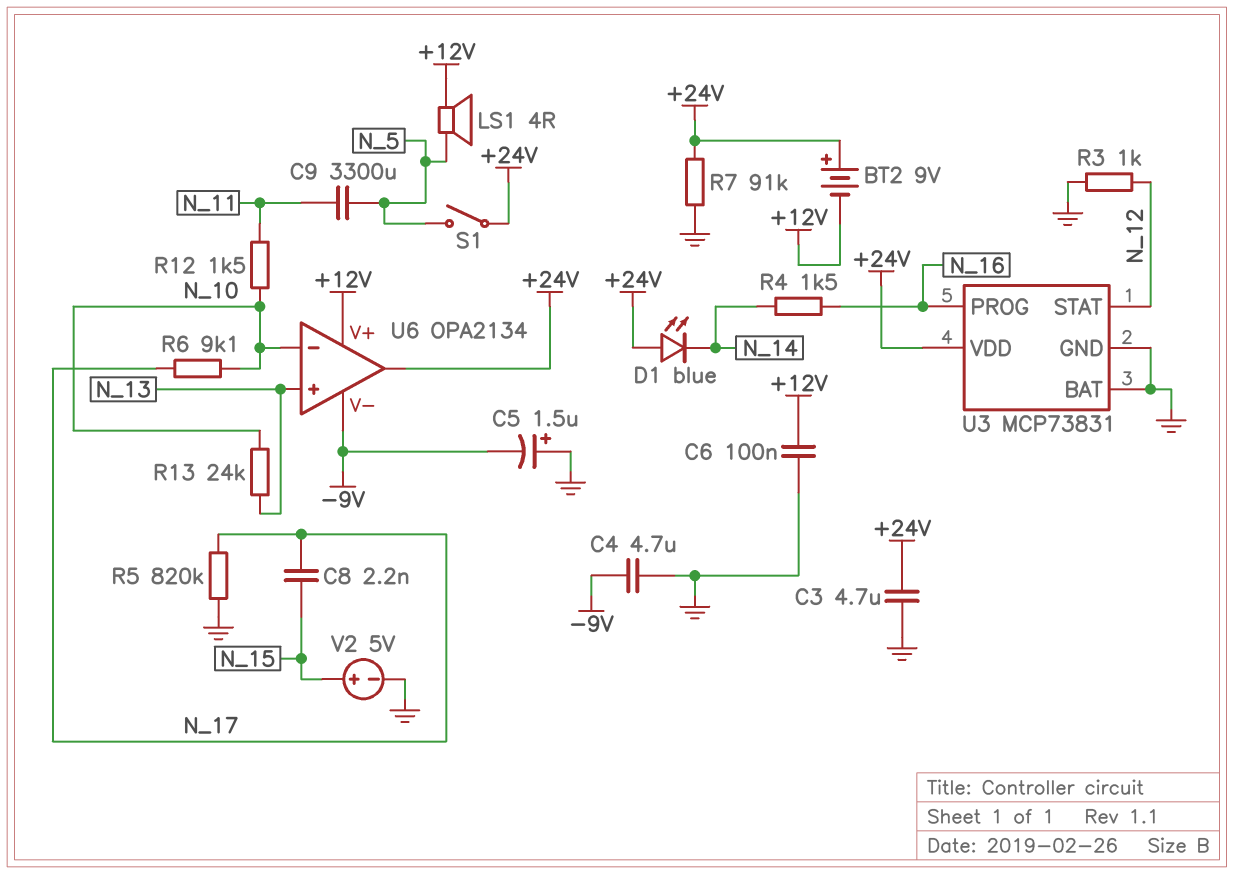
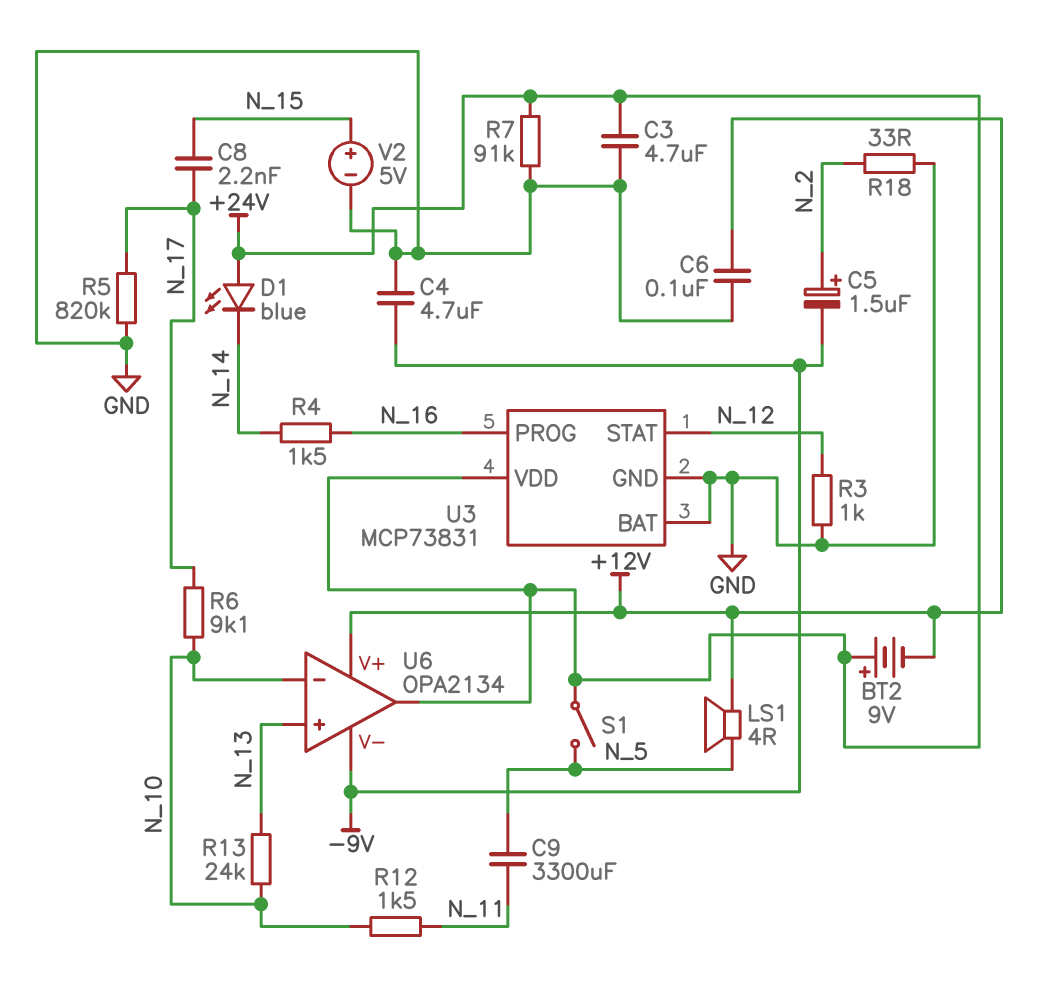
C5: 1.5uF (plus GND, minus -9V) -> 1.5uF (plus N_2, minus -9V)
R18: none -> 33 (GND, N_2)

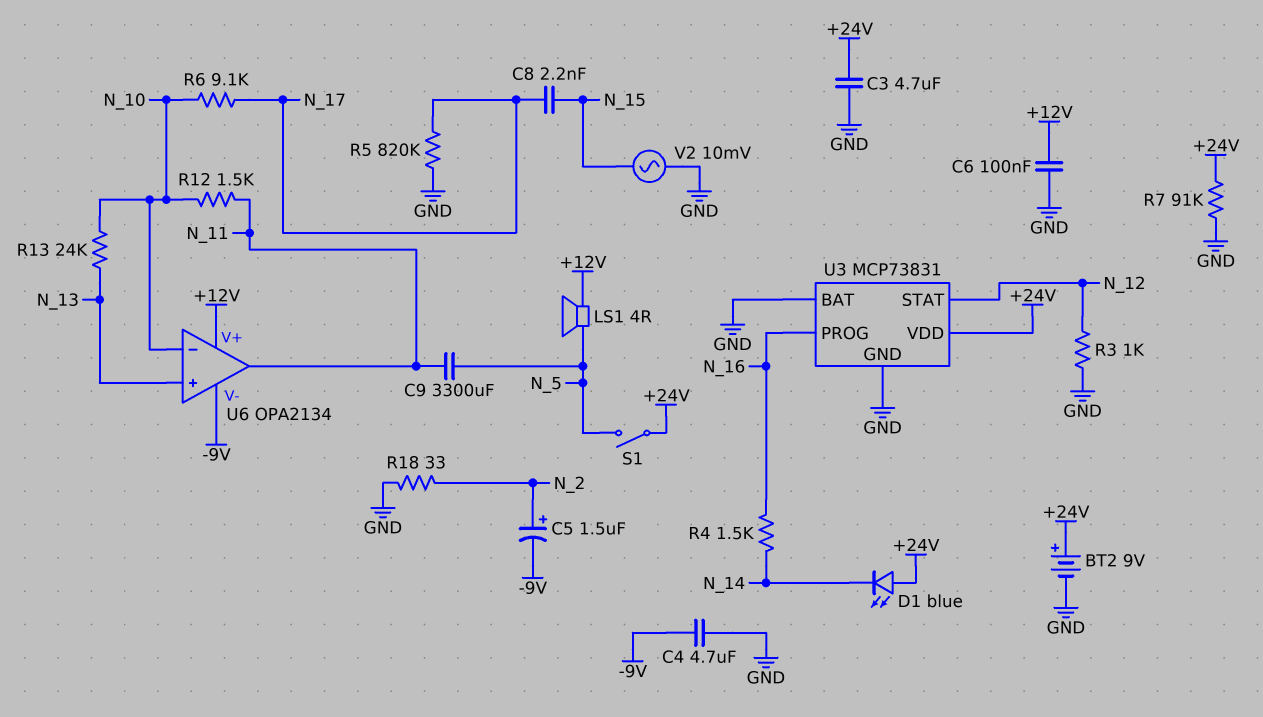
BT2: 9V (plus +24V, minus +12V) -> 9V (plus +24V, minus GND)
U6 pin out: +24V -> N_11
V2: 5V (plus N_15, minus GND) -> AC 10mV (GND, N_15)

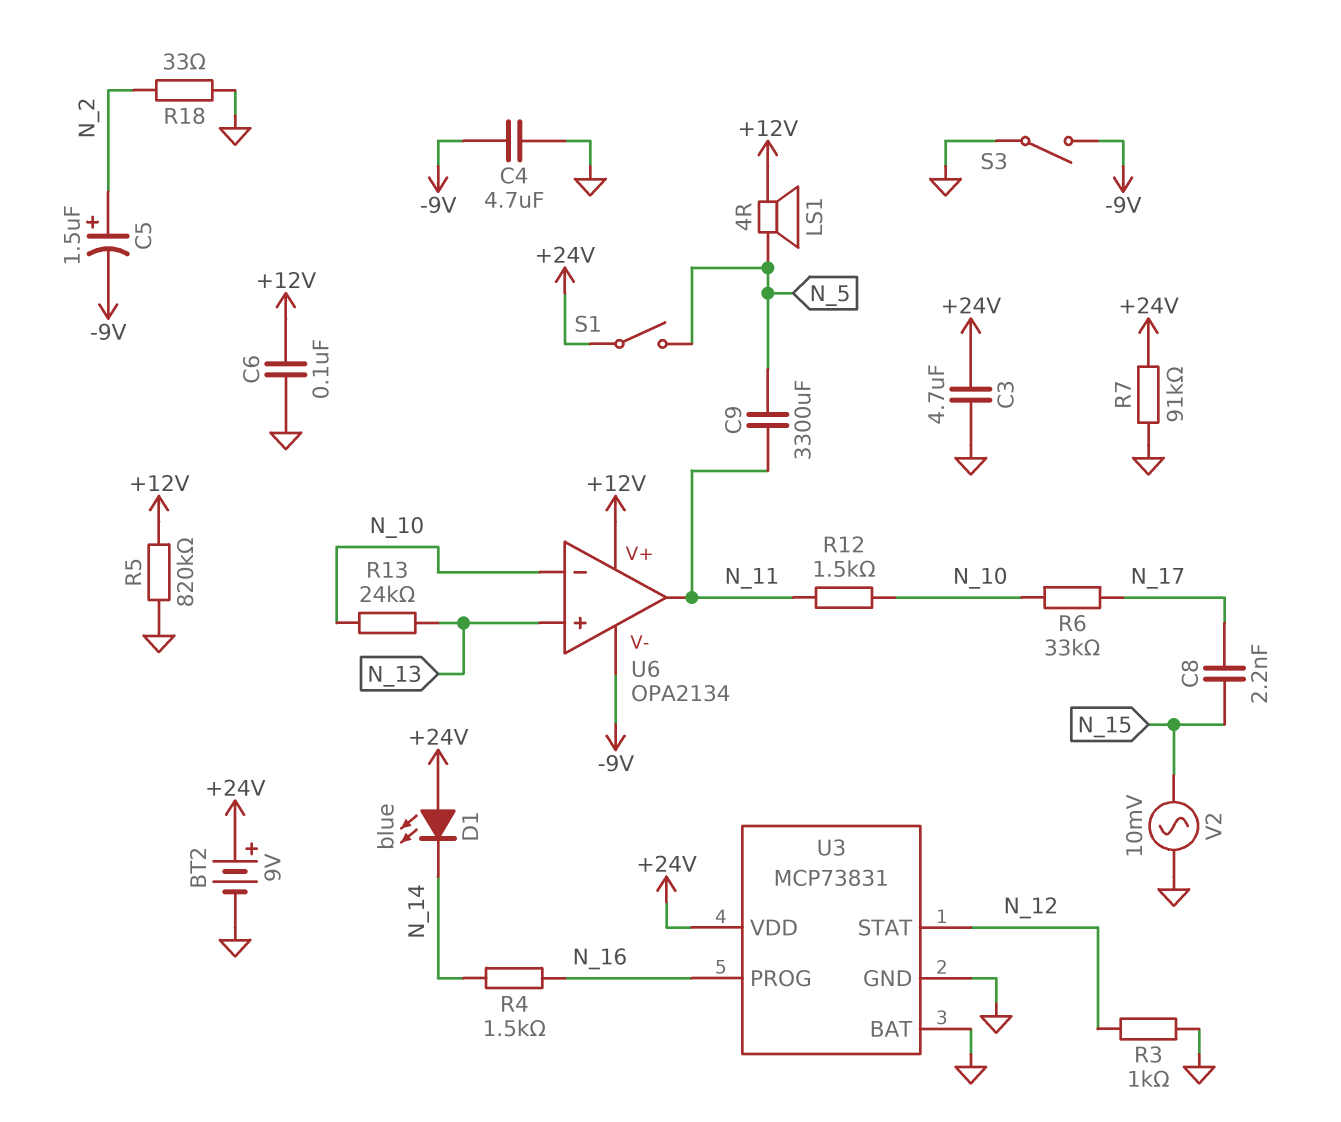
R5: 820k (GND, N_17) -> 820k (+12V, GND)
R6: 9.1k (N_10, N_17) -> 33k (N_10, N_17)
S3: none -> switch (-9V, GND)

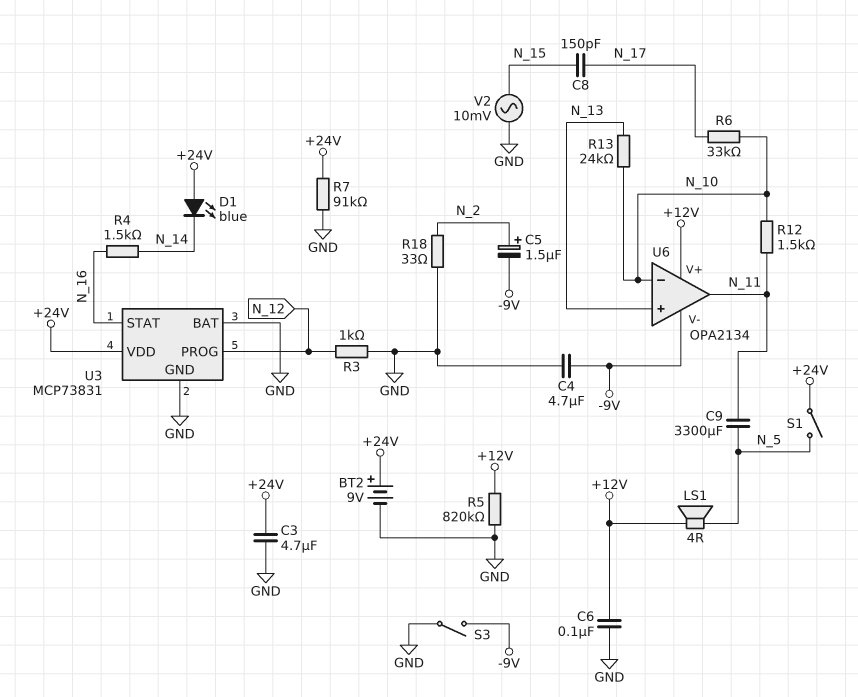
C8: 2.2nF (N_15, N_17) -> 150pF (N_15, N_17)
U3 pin PROG: N_16 -> N_12
U3 pin STAT: N_12 -> N_16

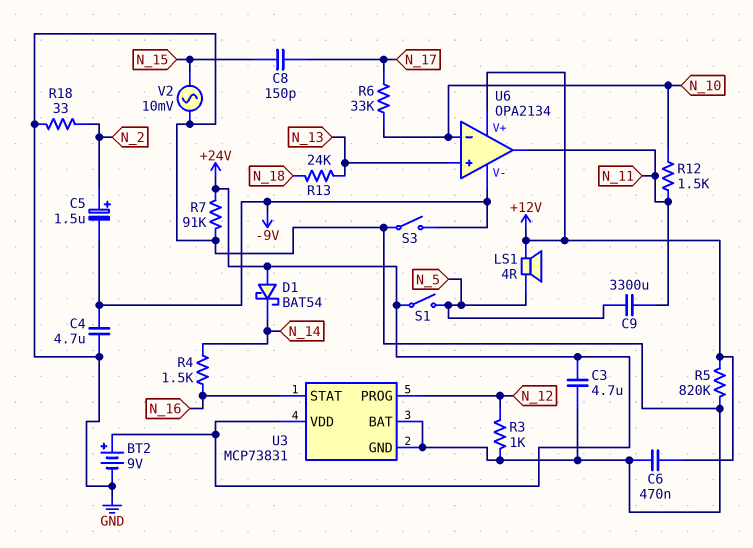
C6: 100nF (+12V, GND) -> 470nF (+12V, GND)
D1: LED blue (A +24V, K N_14) -> schottky BAT54 (A +24V, K N_14)
R13: 24k (N_10, N_13) -> 24k (N_13, N_18)

